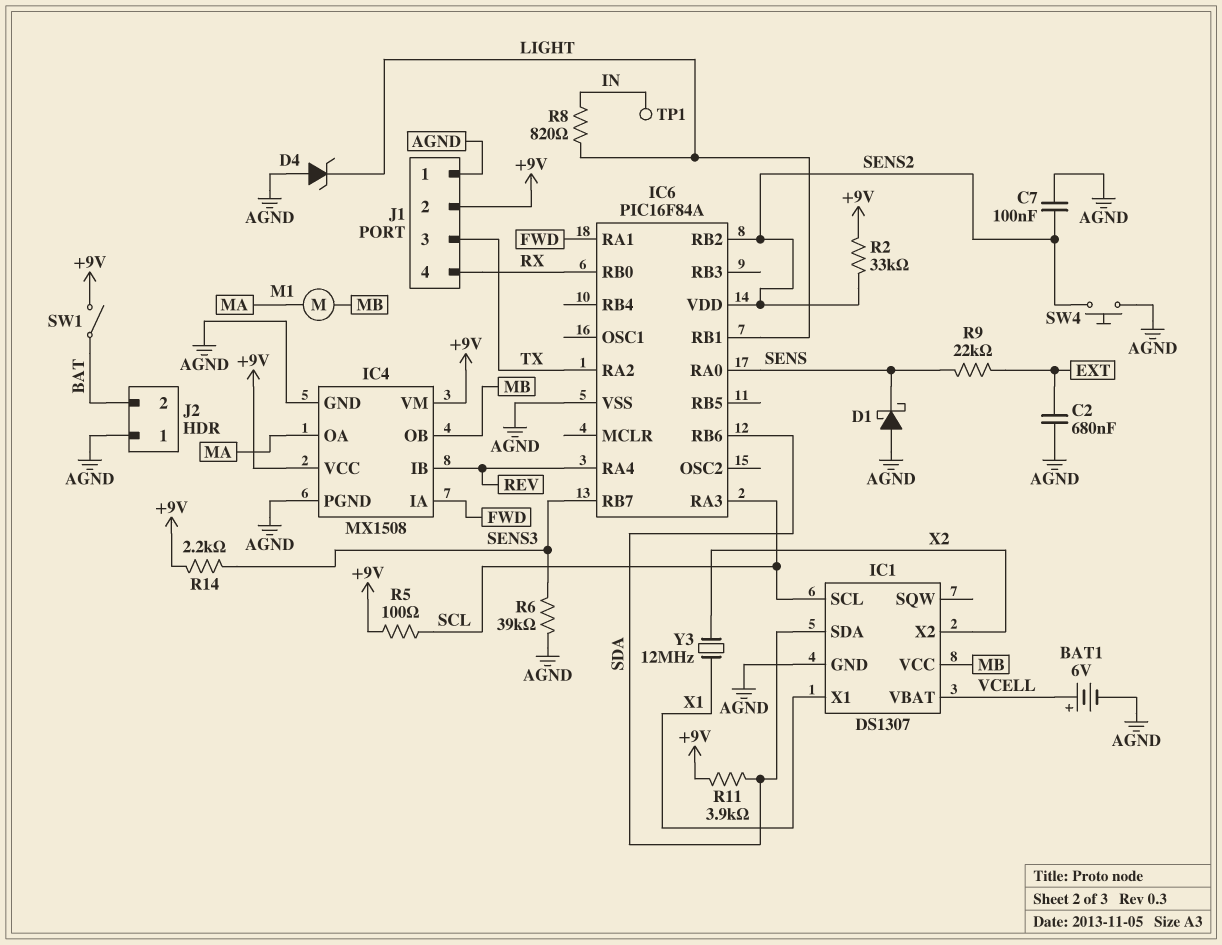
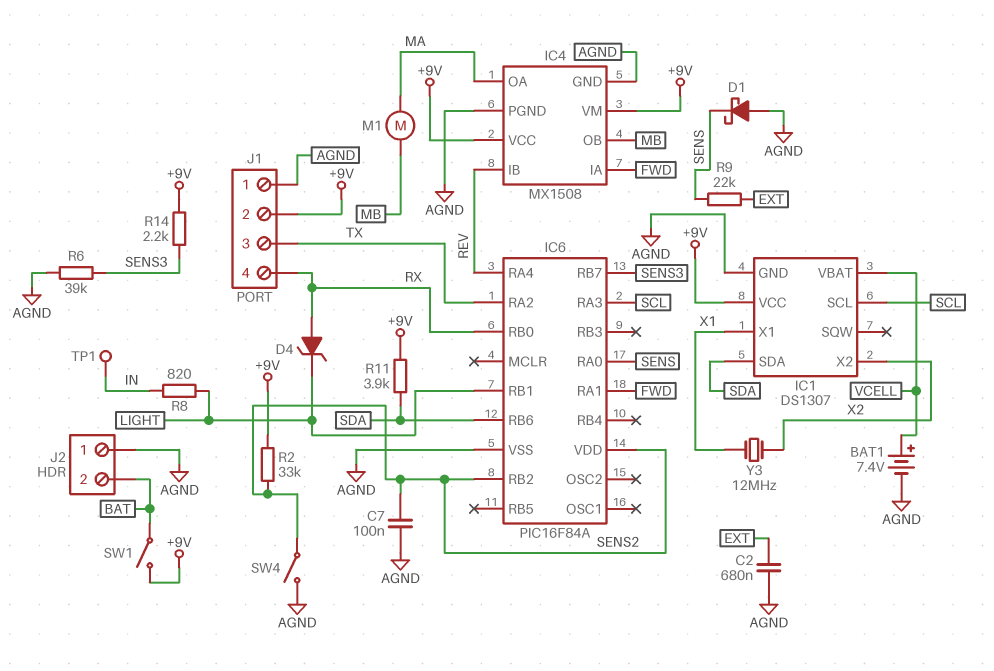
BAT1: 6V (plus VCELL, minus AGND) -> 7.4V (plus VCELL, minus AGND)
D4: zener (A AGND, K LIGHT) -> zener (A RX, K LIGHT)
IC1 pin VCC: MB -> +9V
R5: 100 (+9V, SCL) -> none
SW4: button (AGND, SENS2) -> switch (AGND, SENS2)

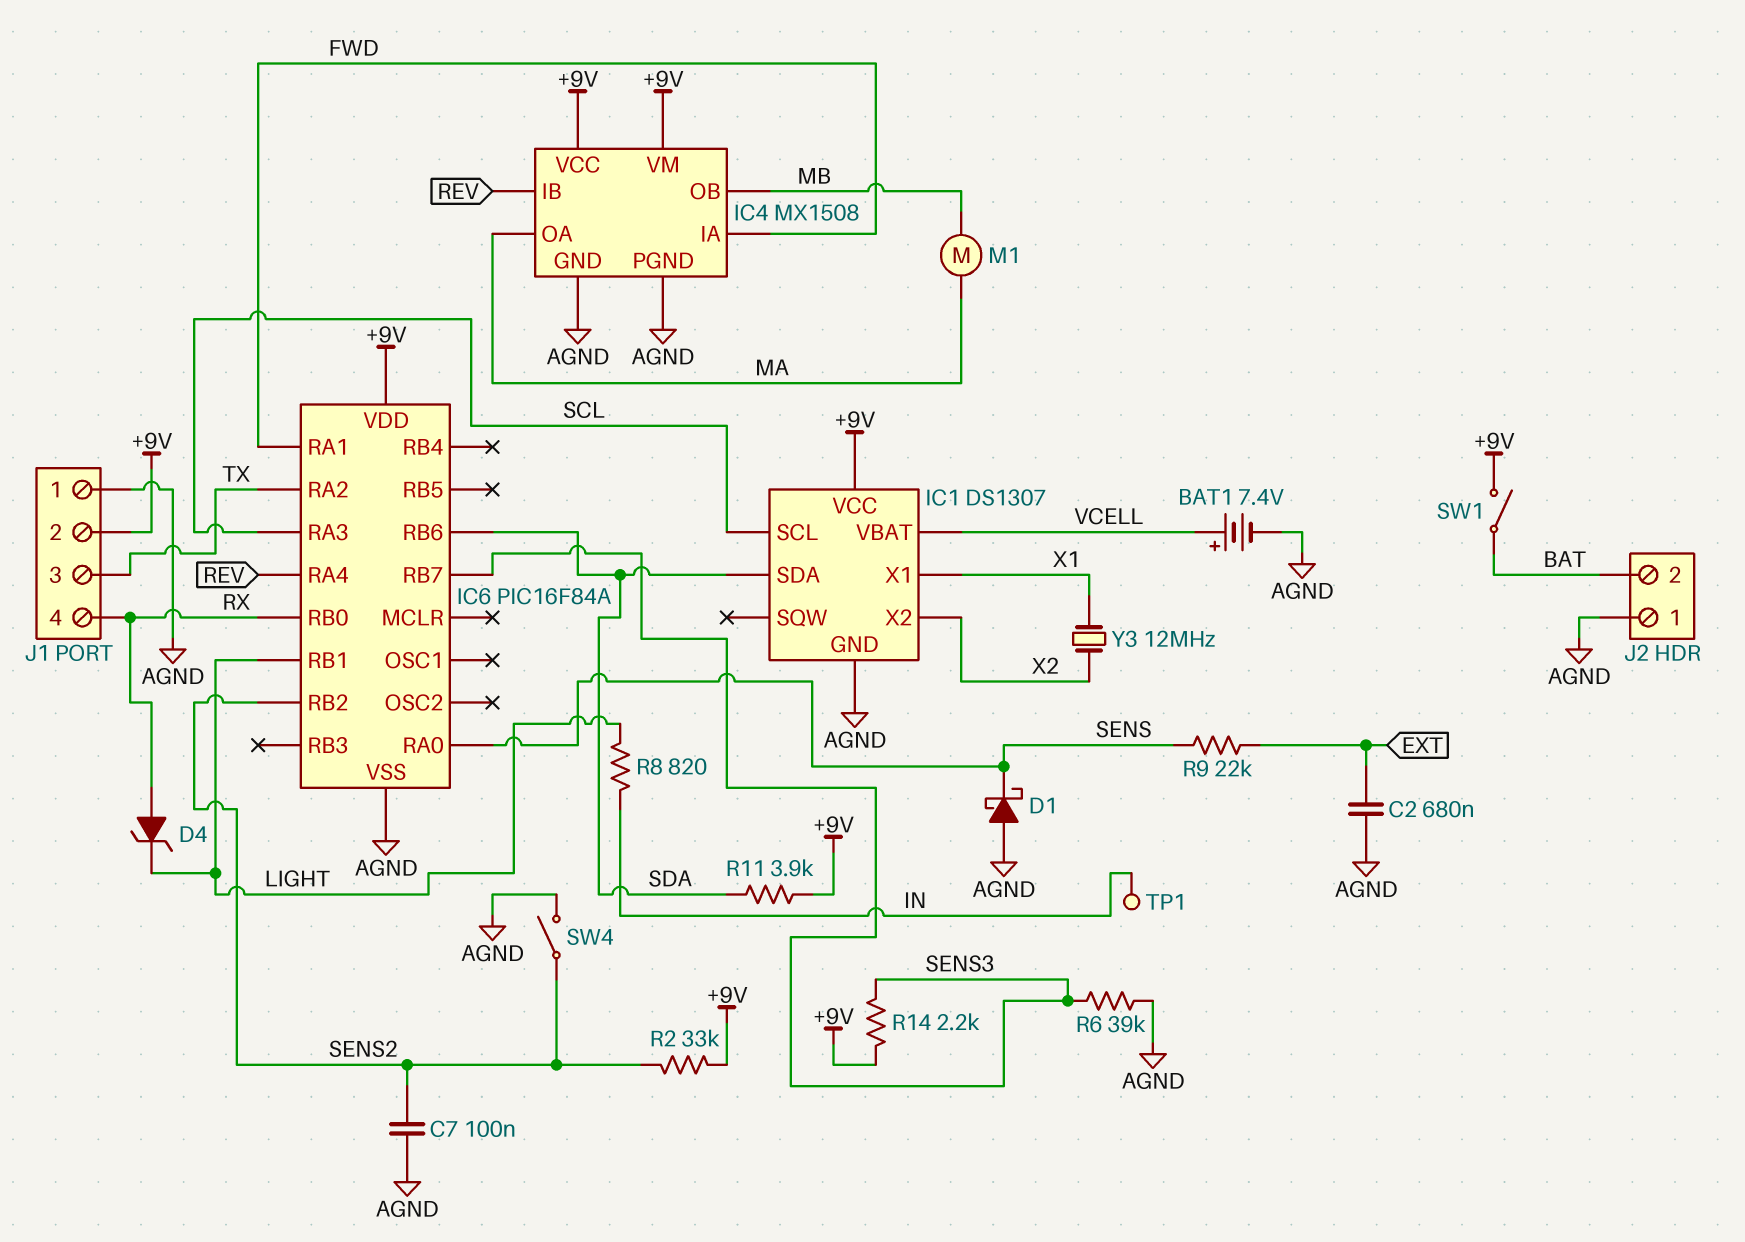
IC6 pin VDD: SENS2 -> +9V

